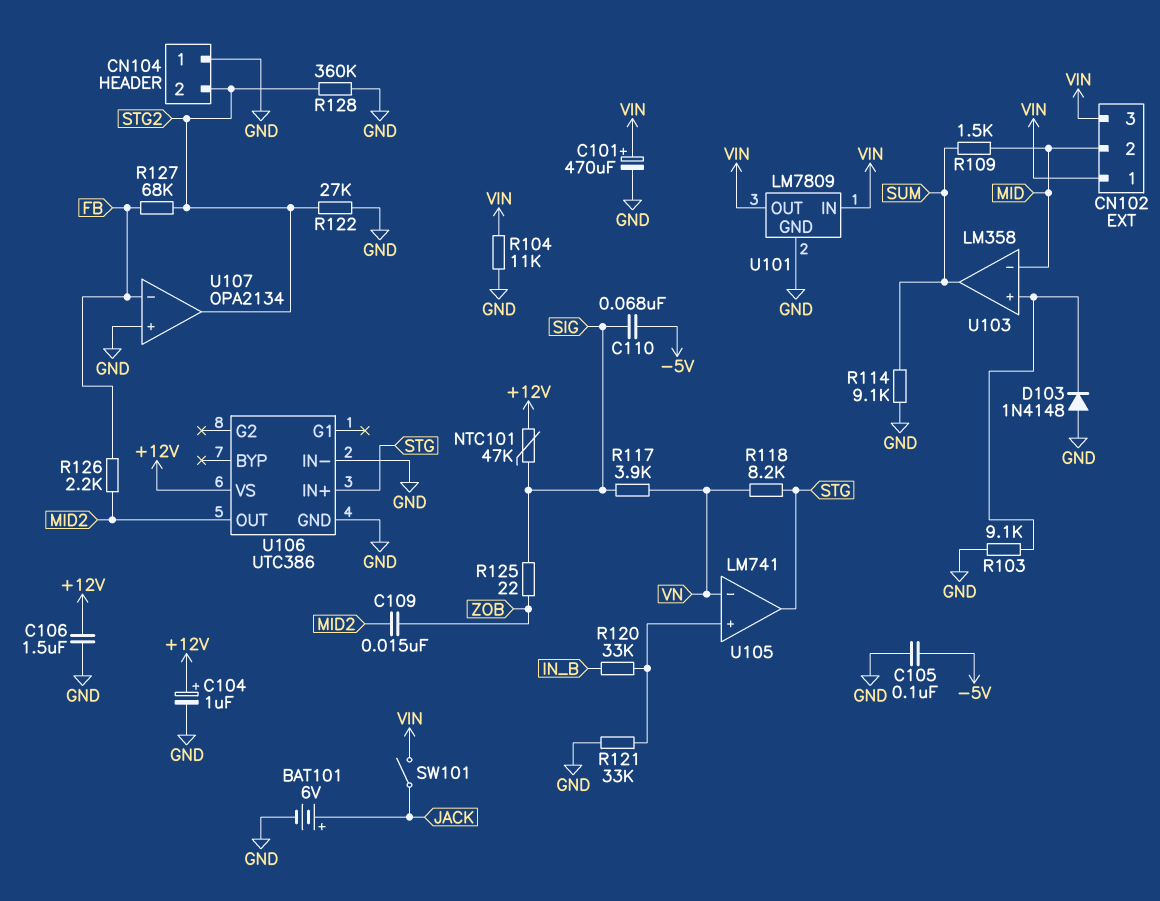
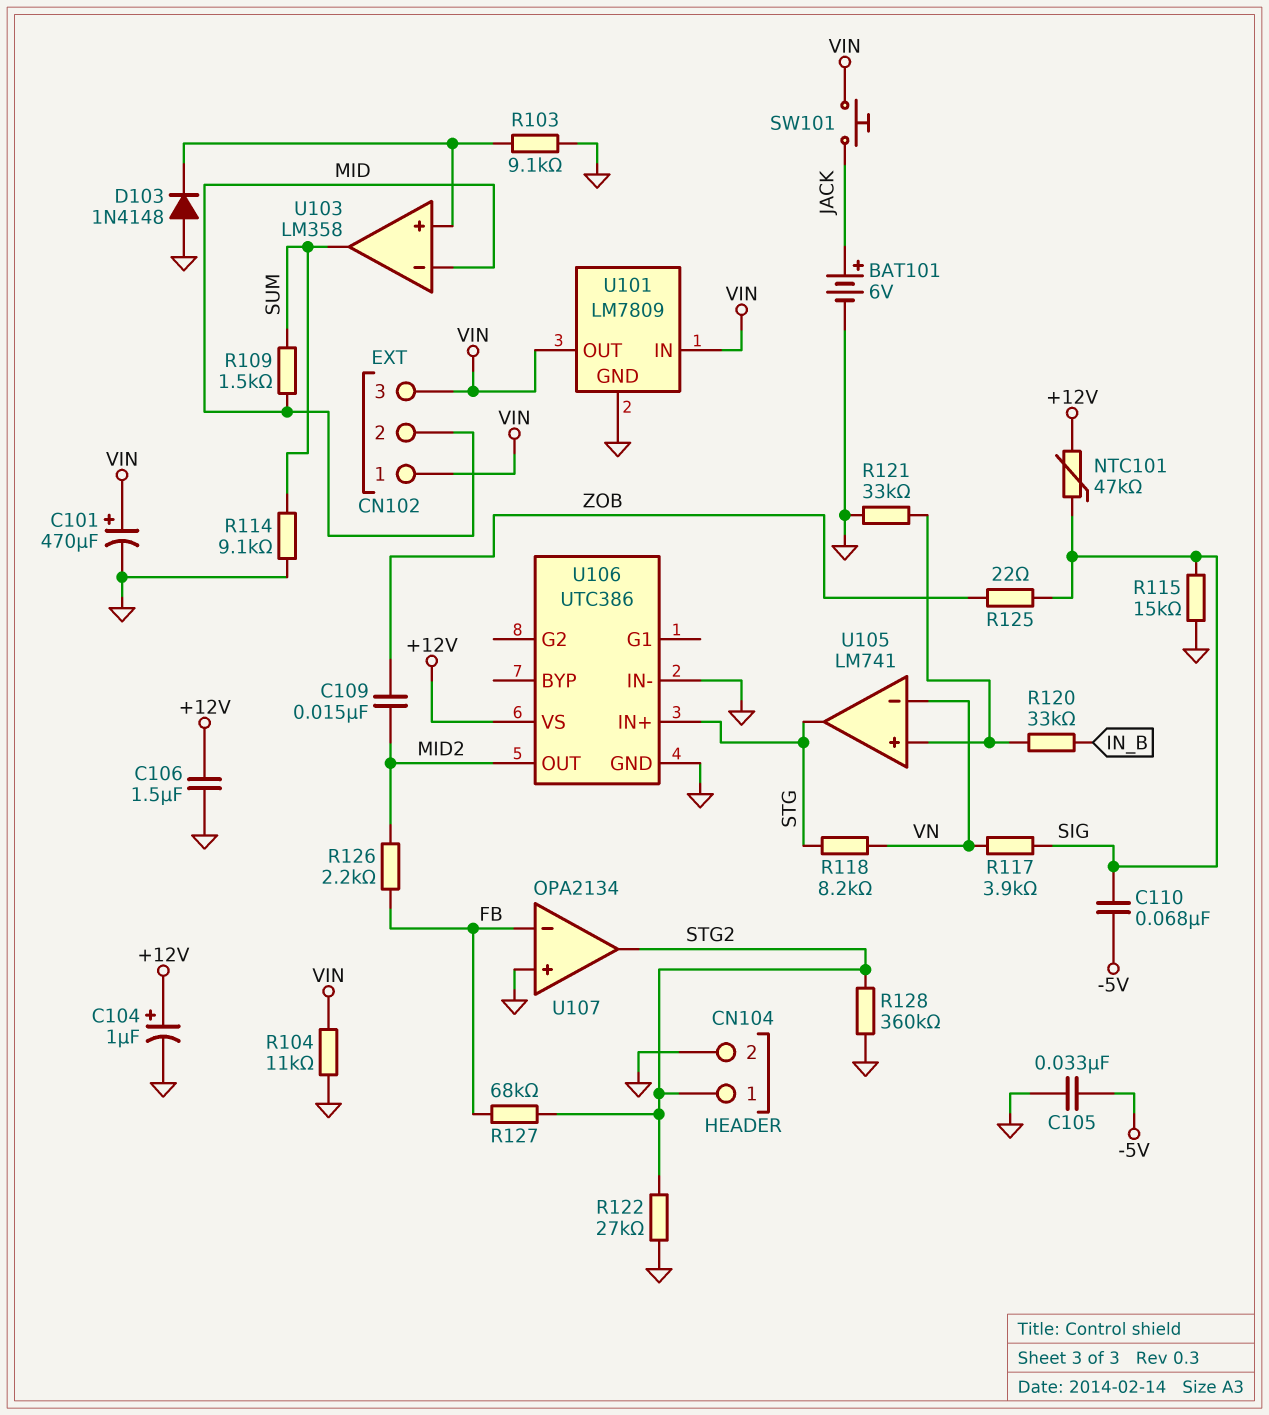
C105: 100nF (-5V, GND) -> 33nF (-5V, GND)
CN104 pin 1: GND -> STG2
CN104 pin 2: STG2 -> GND
R115: none -> 15k (GND, SIG)
SW101: switch (JACK, VIN) -> button (JACK, VIN)

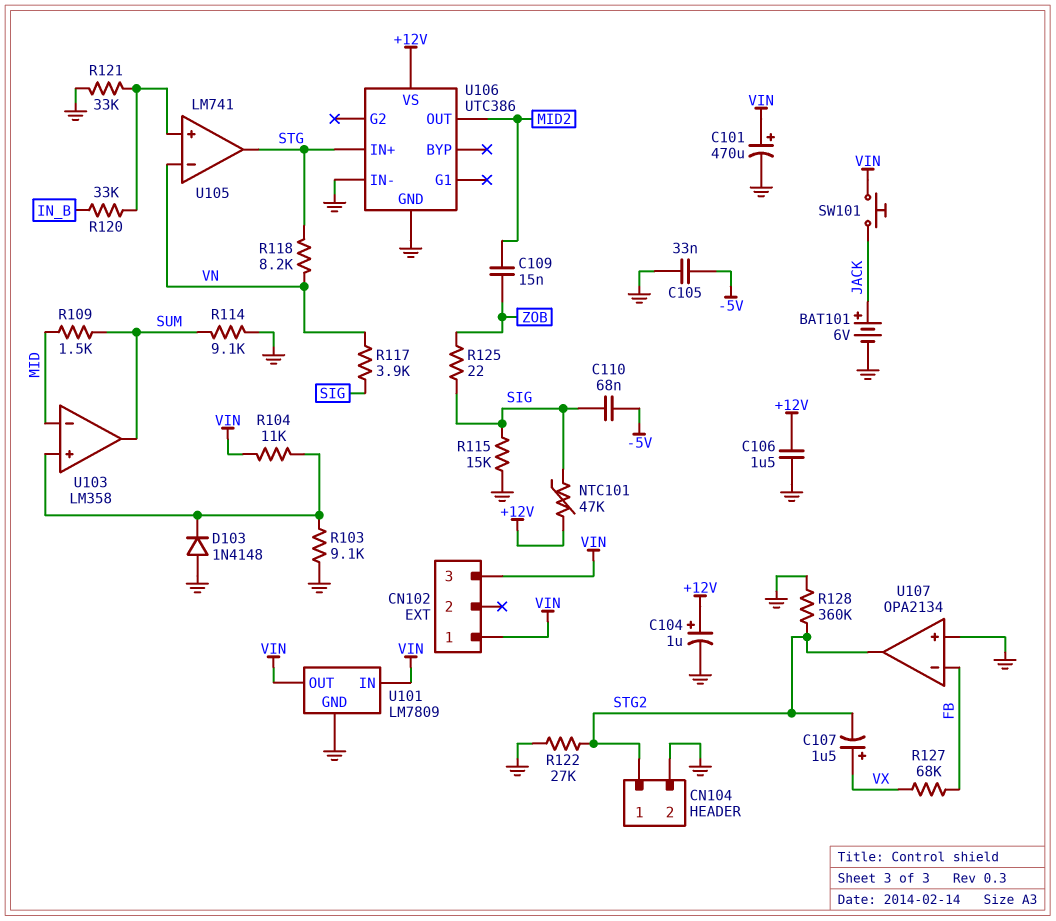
C107: none -> 1.5uF (plus VX, minus STG2)
CN102 pin 2: MID -> none
R104: 11k (GND, VIN) -> 11k (U103/in+, VIN)
R126: 2.2k (FB, MID2) -> none
R127: 68k (FB, STG2) -> 68k (FB, VX)

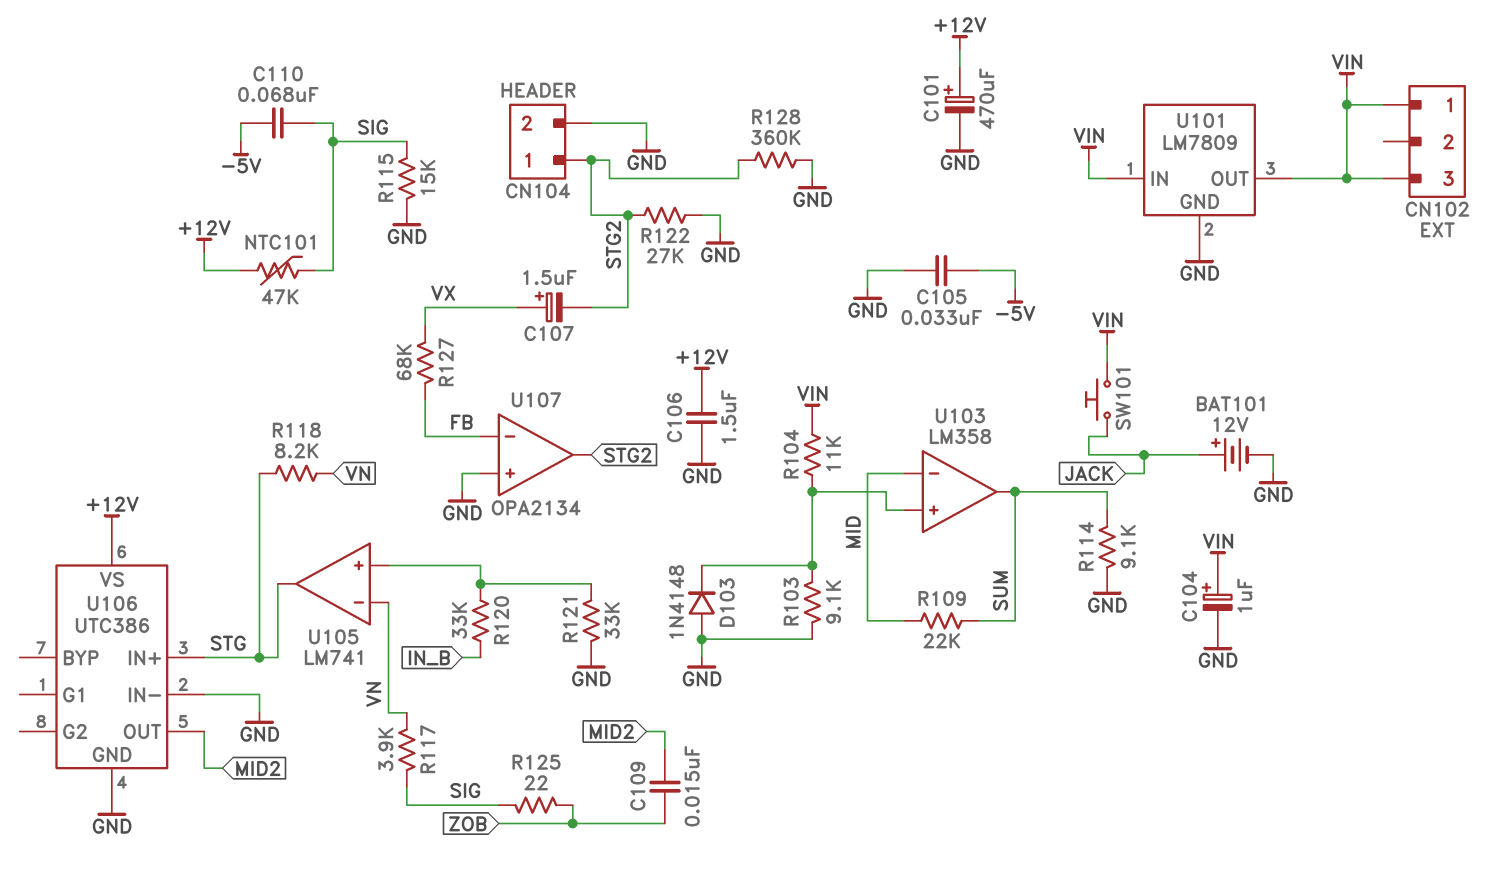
BAT101: 6V (plus JACK, minus GND) -> 12V (plus JACK, minus GND)
C101: 470uF (plus VIN, minus GND) -> 470uF (plus +12V, minus GND)
C104: 1uF (plus +12V, minus GND) -> 1uF (plus VIN, minus GND)
R109: 1.5k (MID, SUM) -> 22k (MID, SUM)

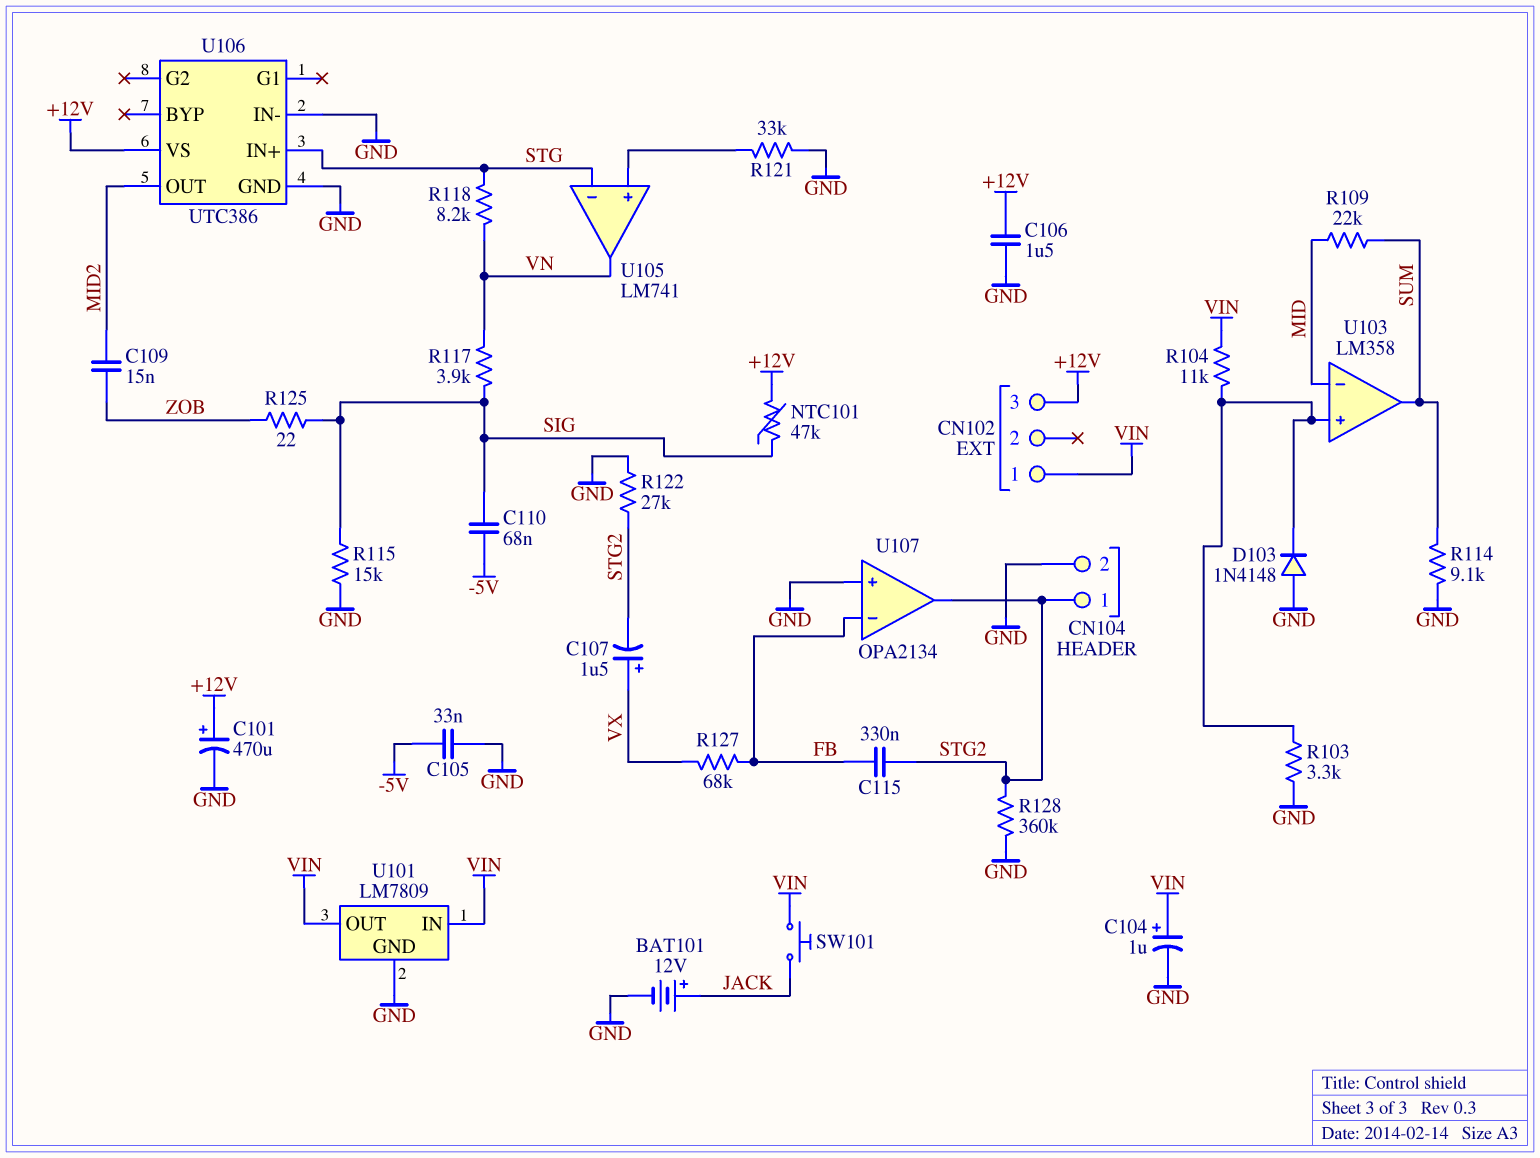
C115: none -> 330nF (FB, STG2)
CN102 pin 3: VIN -> +12V
R103: 9.1k (GND, U103/in+) -> 3.3k (GND, U103/in+)
R120: 33k (IN_B, U105/in+) -> none
U105 pin in-: VN -> STG
U105 pin out: STG -> VN

